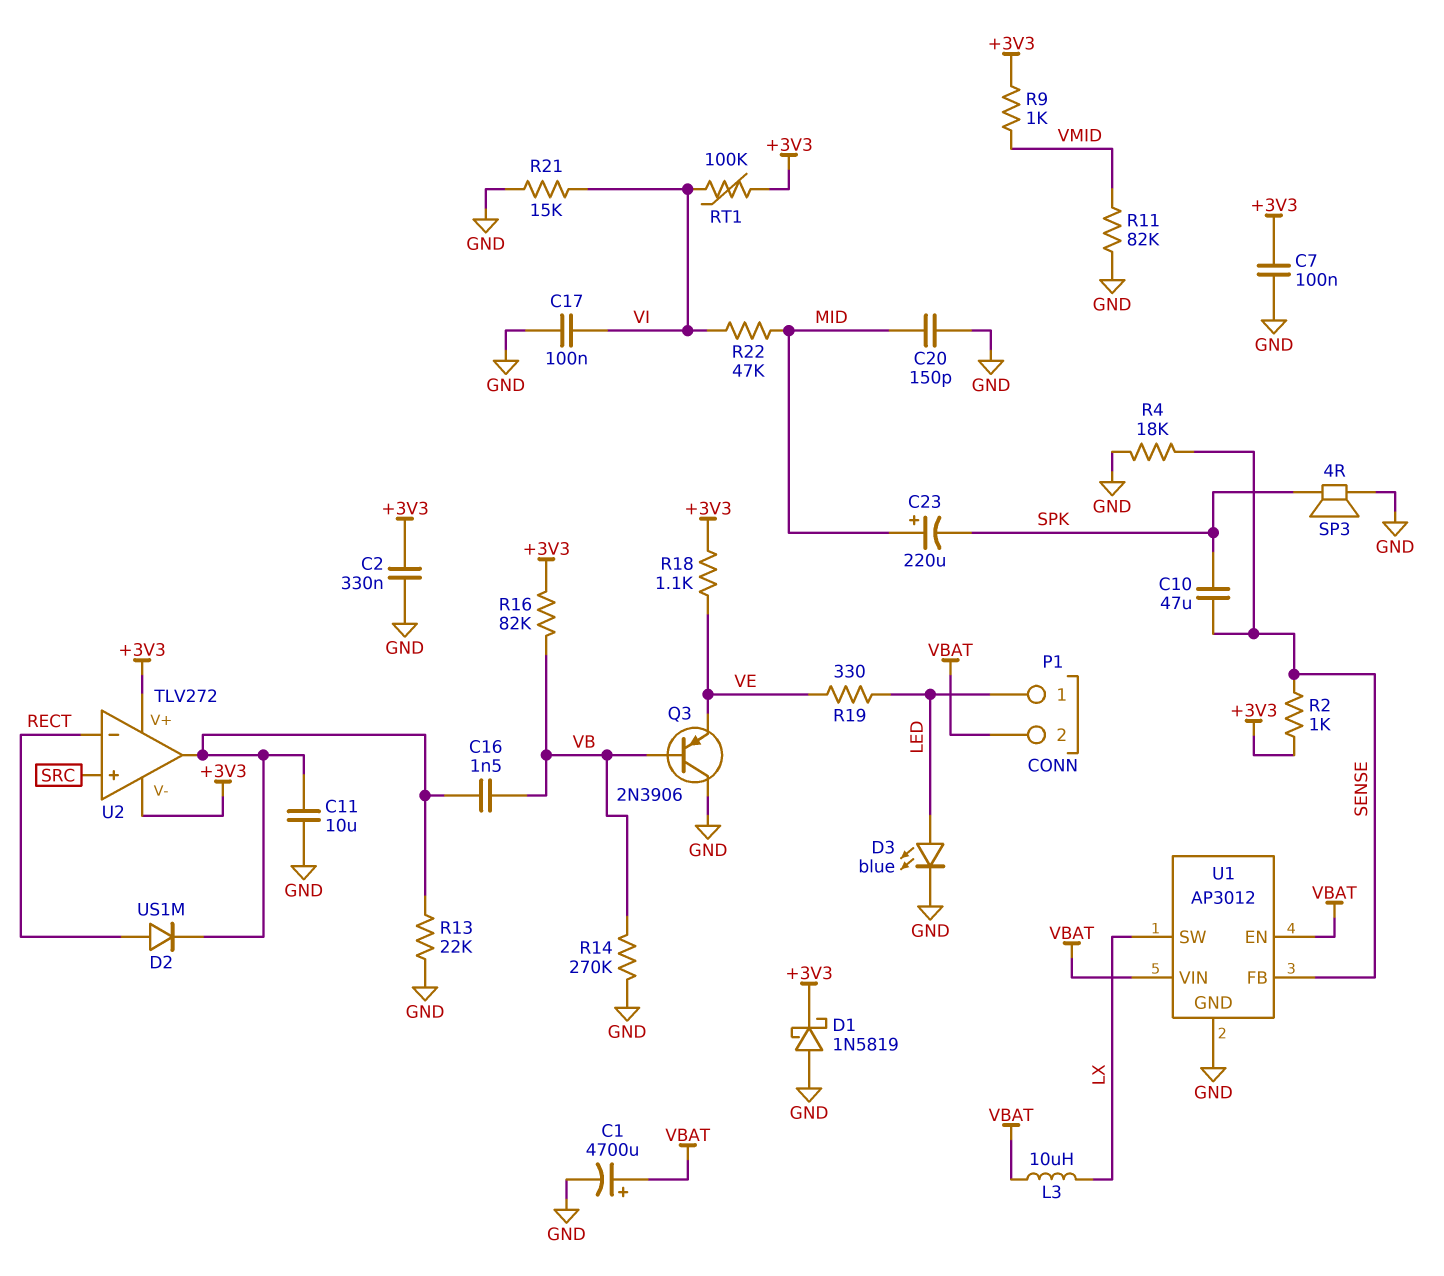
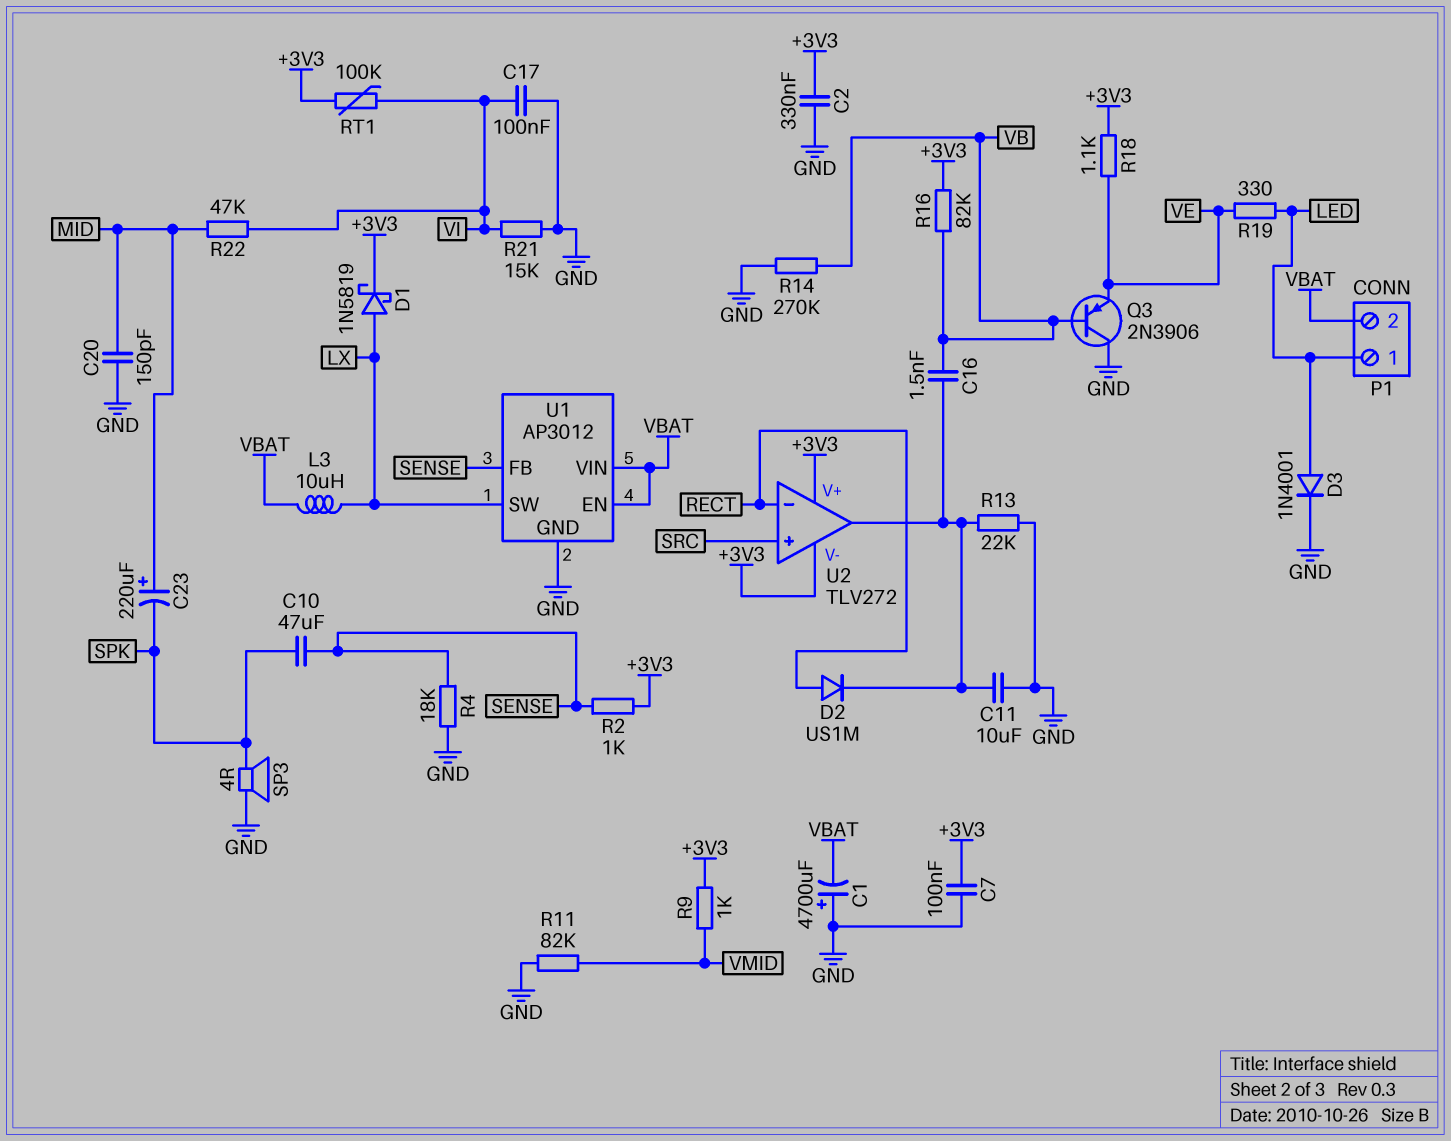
C1: 4700uF (plus VBAT, minus GND) -> 4700uF (plus GND, minus VBAT)
D1: schottky 1N5819 (A GND, K +3V3) -> schottky 1N5819 (A LX, K +3V3)
D3: LED blue (A LED, K GND) -> diode 1N4001 (A LED, K GND)

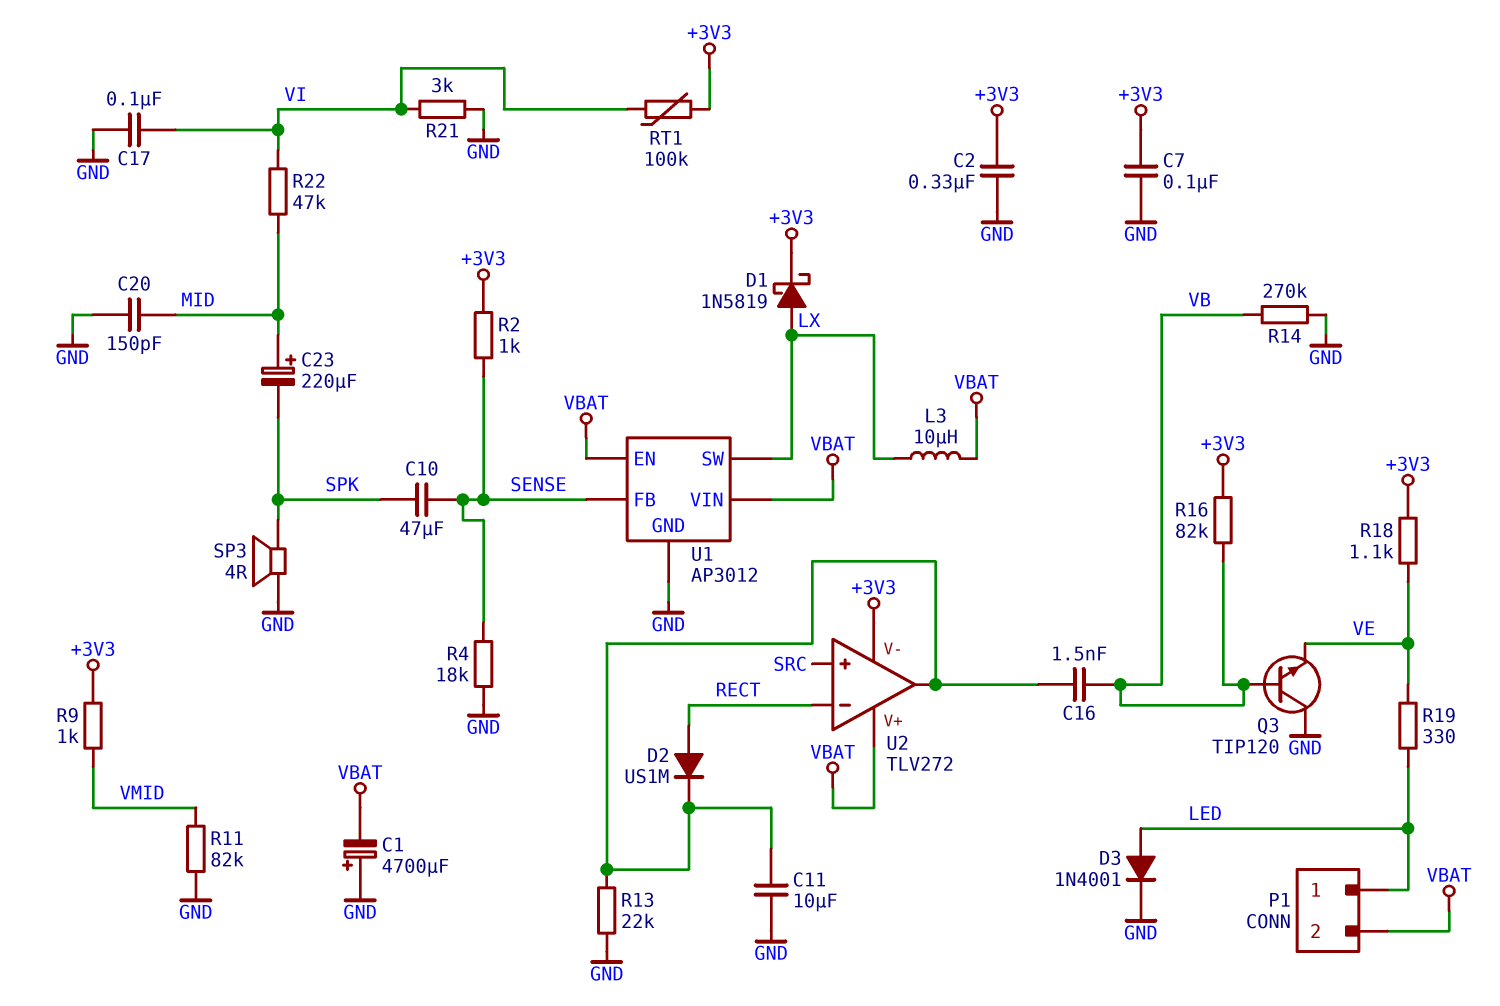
Q3: PNP 2N3906 (B VB, C GND, E VE) -> NPN TIP120 (B VB, C GND, E VE)
R21: 15k (GND, VI) -> 3k (GND, VI)
U2 pin V+: +3V3 -> VBAT

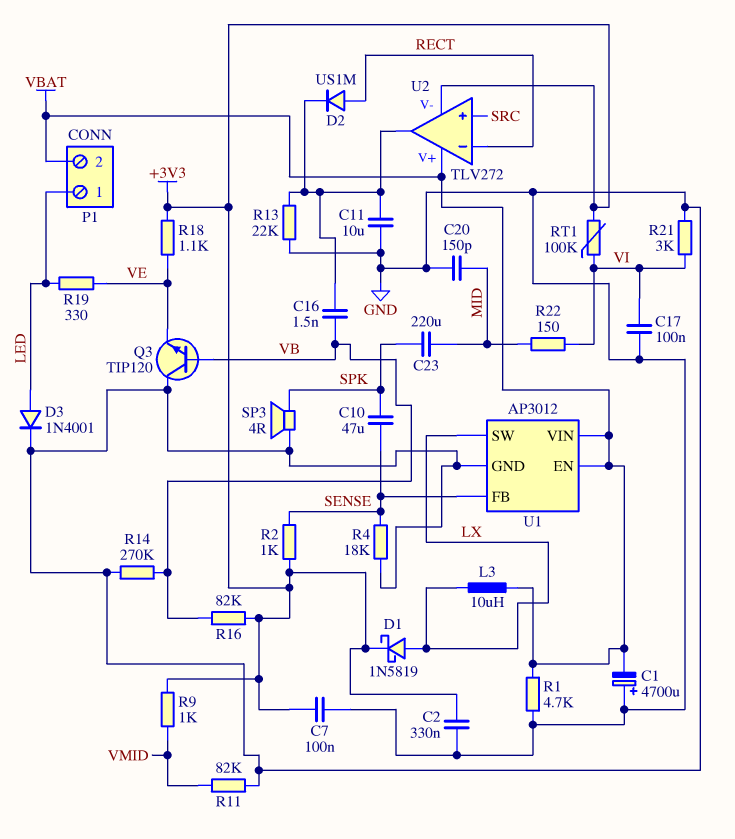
C23: 220uF (plus MID, minus SPK) -> 220uF (MID, SPK)
R1: none -> 4.7k (GND, VBAT)
R22: 47k (MID, VI) -> 150 (MID, VI)

